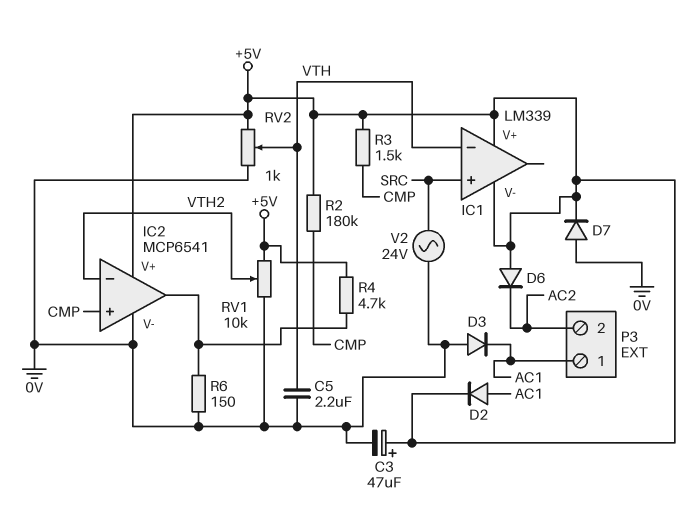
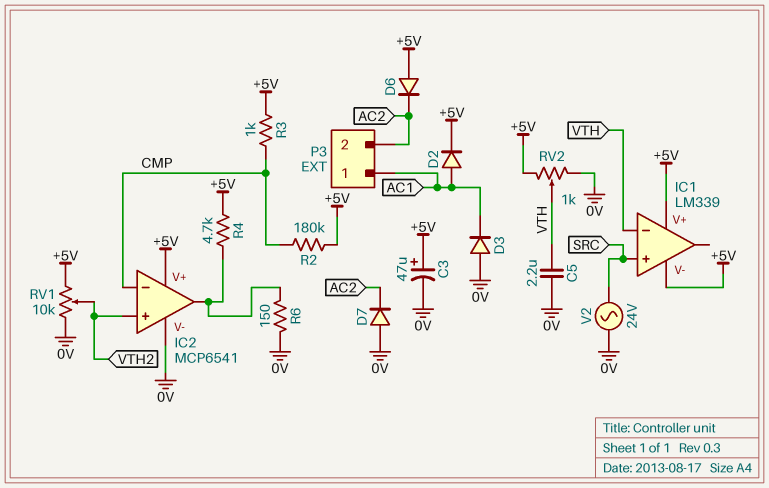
D7: diode (A 0V, K +5V) -> diode (A 0V, K AC2)
IC2 pin in+: CMP -> VTH2
IC2 pin in-: VTH2 -> CMP
R3: 1.5k (+5V, CMP) -> 1k (+5V, CMP)

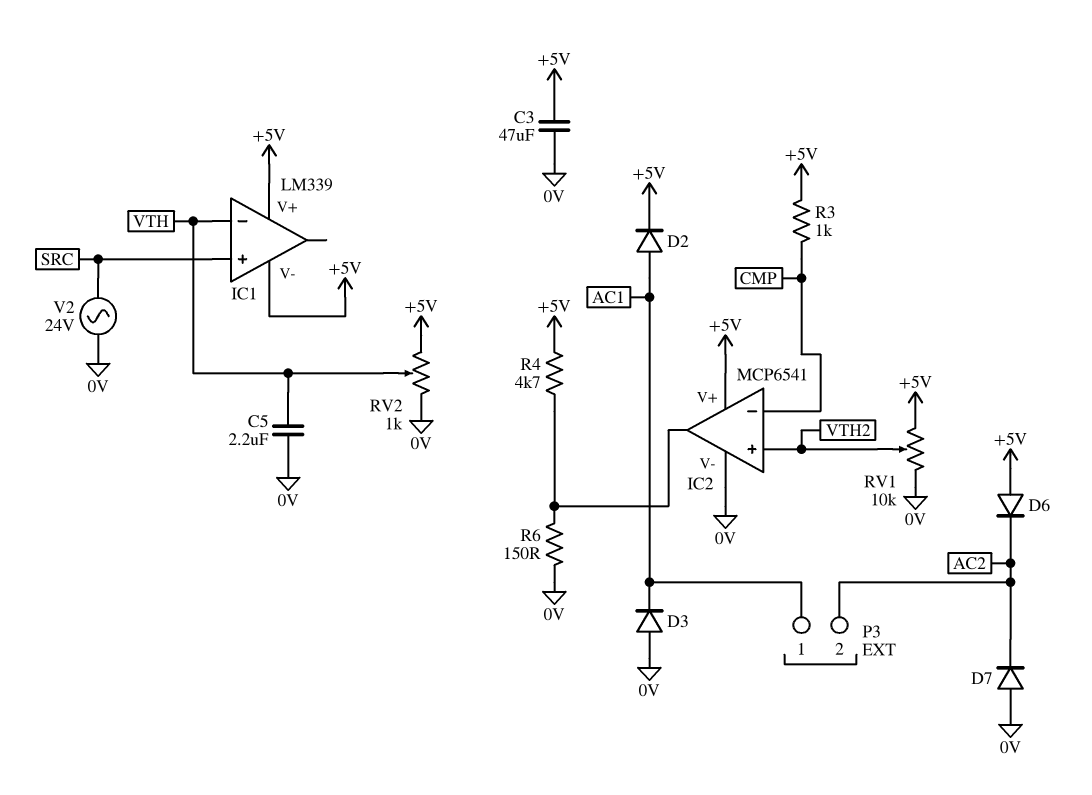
C3: 47uF (plus +5V, minus 0V) -> 47uF (+5V, 0V)
R2: 180k (+5V, CMP) -> none

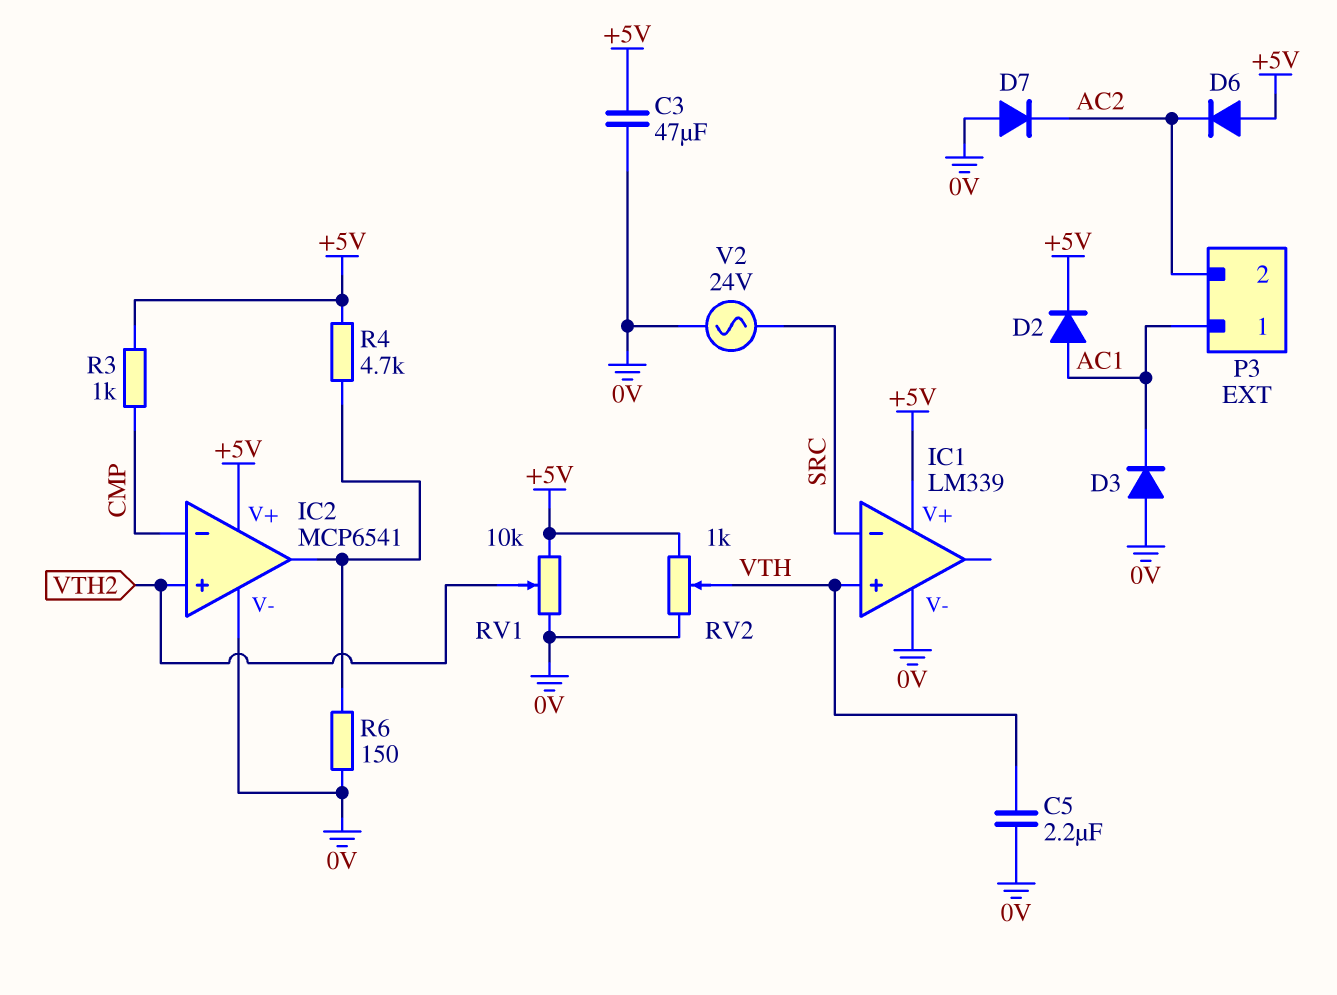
IC1 pin V-: +5V -> 0V
IC1 pin in+: SRC -> VTH
IC1 pin in-: VTH -> SRC

